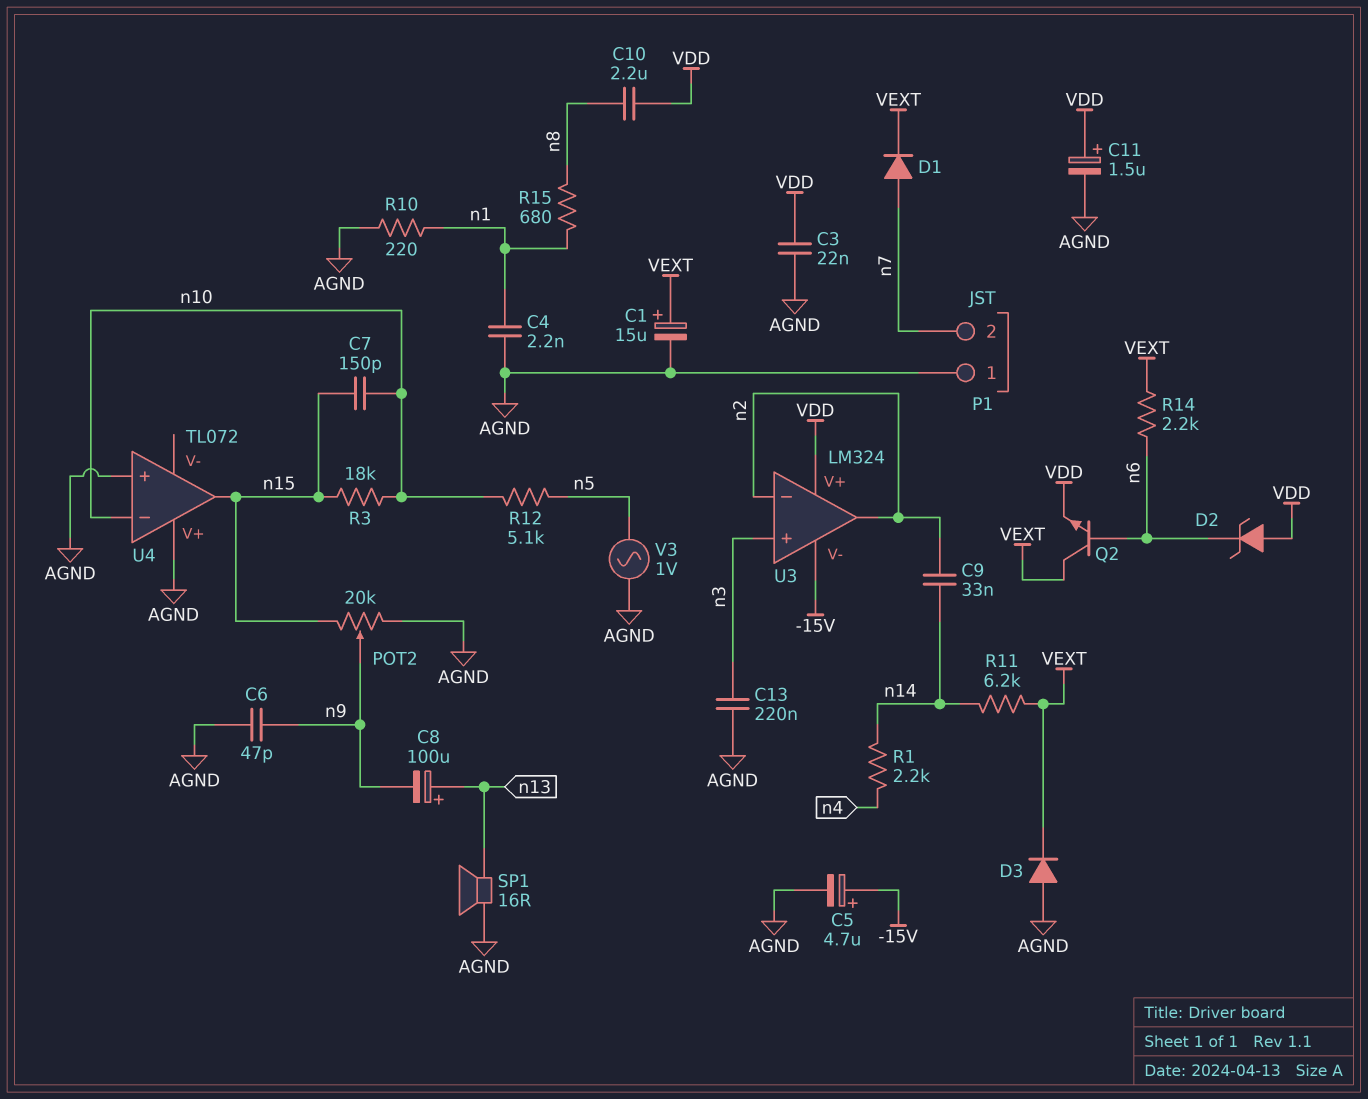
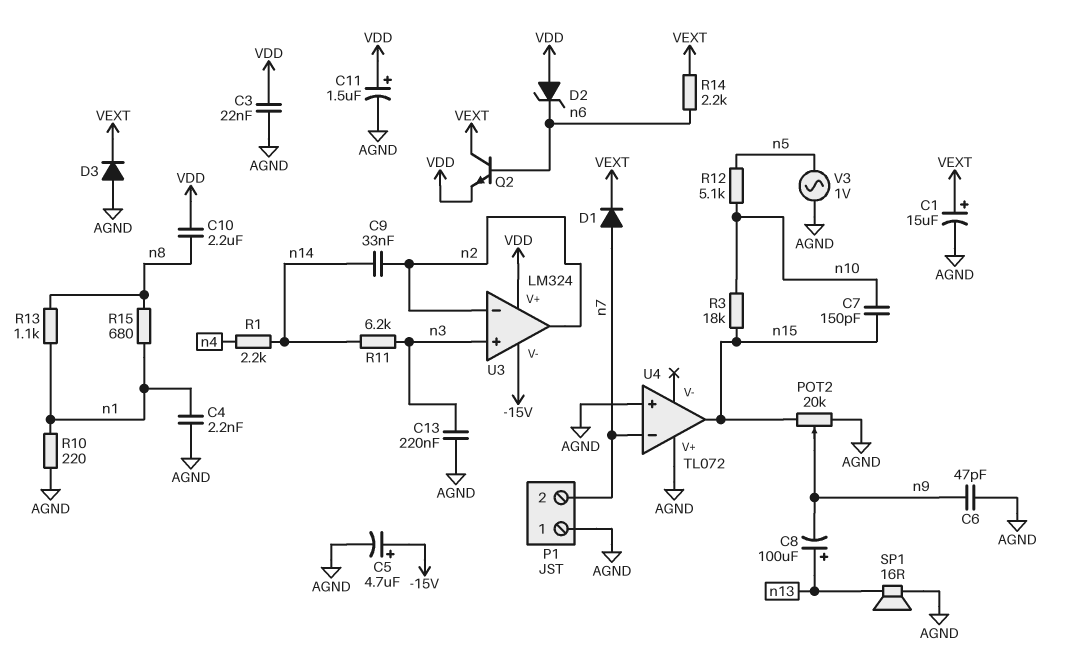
R11: 6.2k (VEXT, n14) -> 6.2k (n3, n14)
R13: none -> 1.1k (n1, n8)
U4 pin in-: n10 -> n7

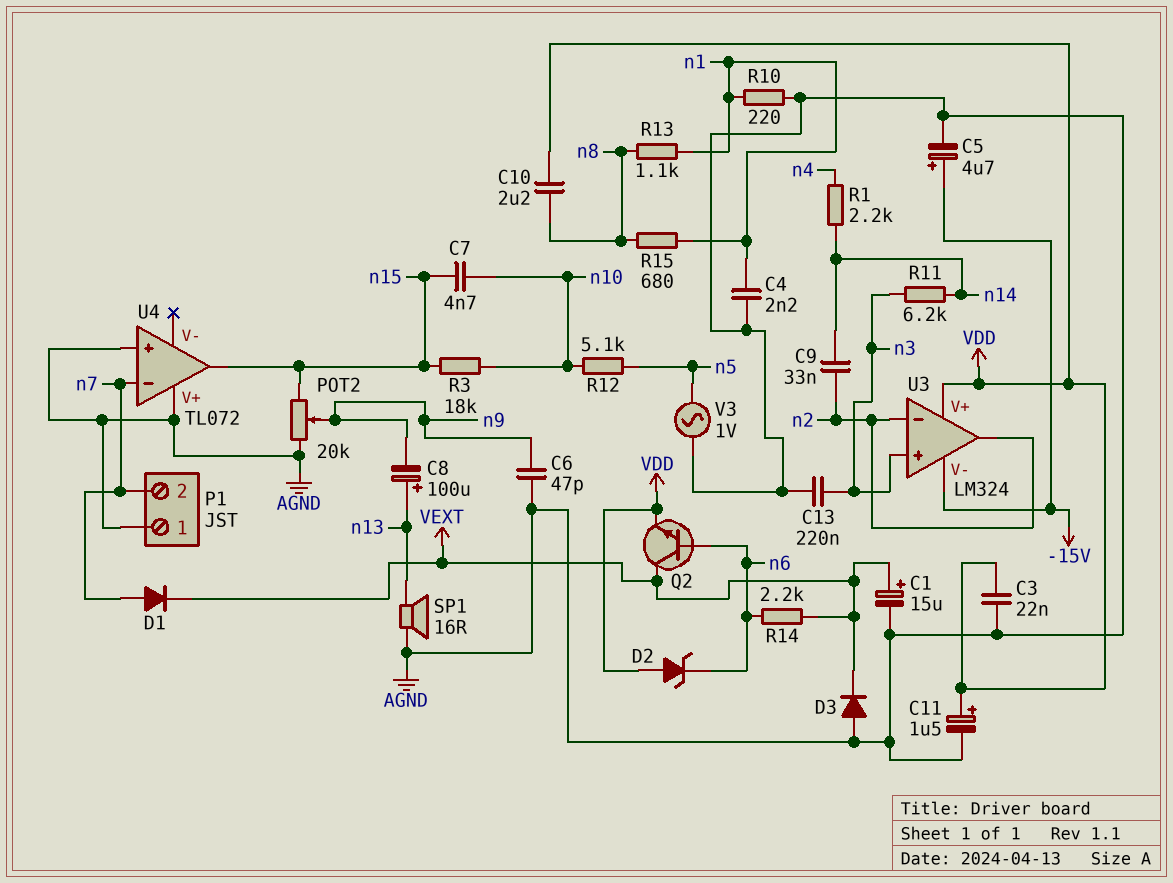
C7: 150pF (n10, n15) -> 4.7nF (n10, n15)

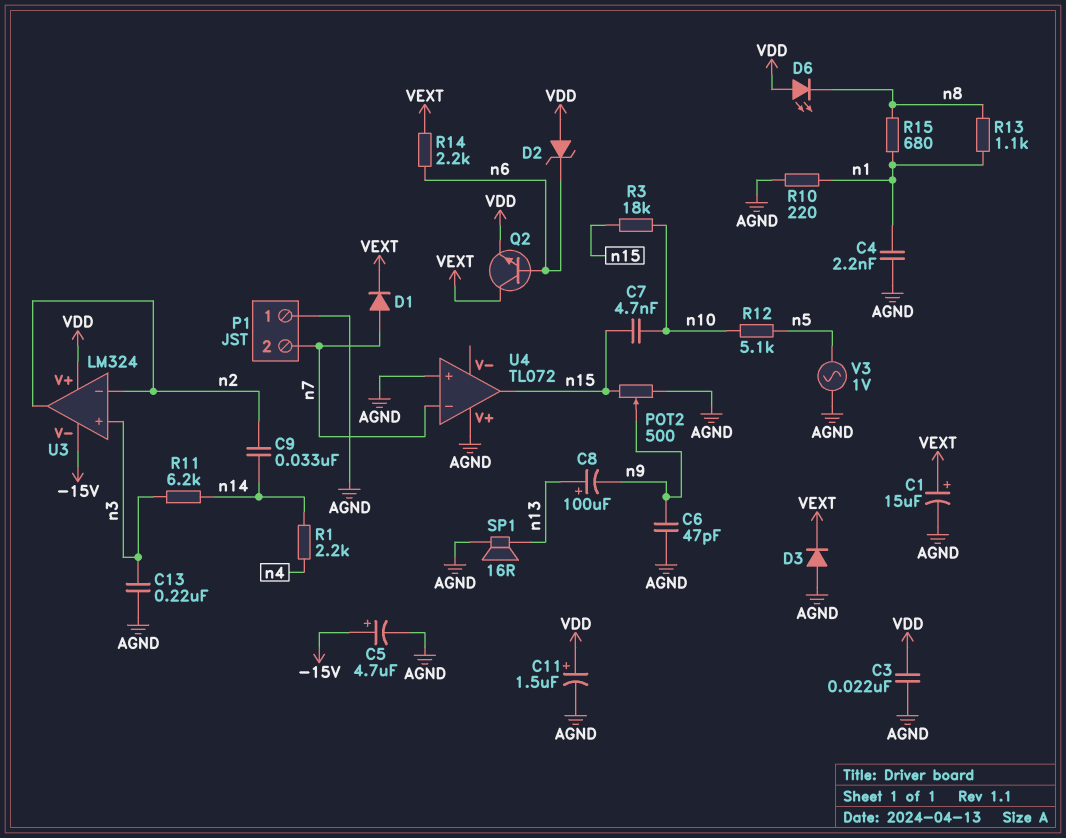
C10: 2.2uF (VDD, n8) -> none
D6: none -> LED (A VDD, K n8)
POT2: 20k (AGND, n15, wiper n9) -> 500 (AGND, n15, wiper n9)

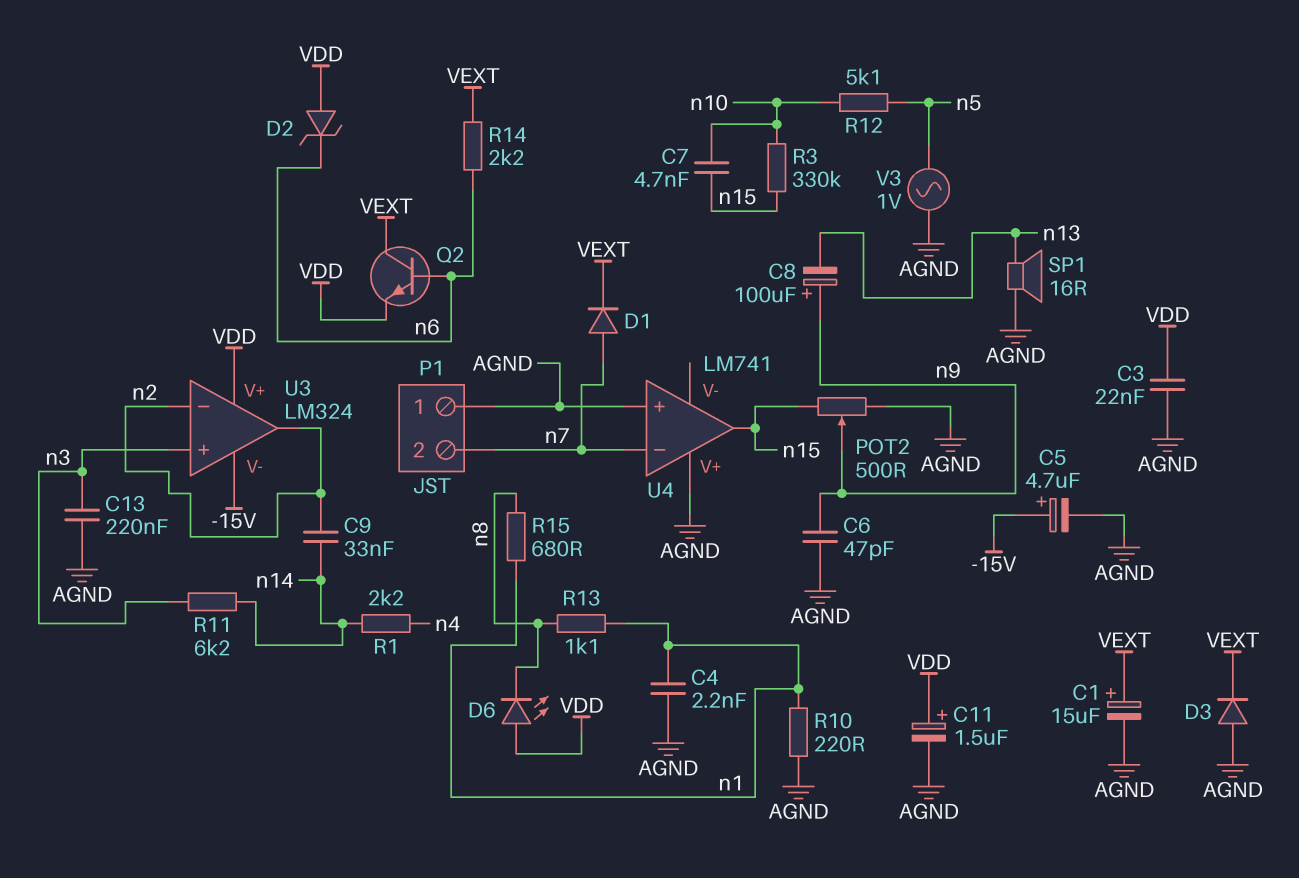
C8: 100uF (plus n13, minus n9) -> 100uF (plus n9, minus n13)
R3: 18k (n10, n15) -> 330k (n10, n15)
U4: TL072 -> LM741

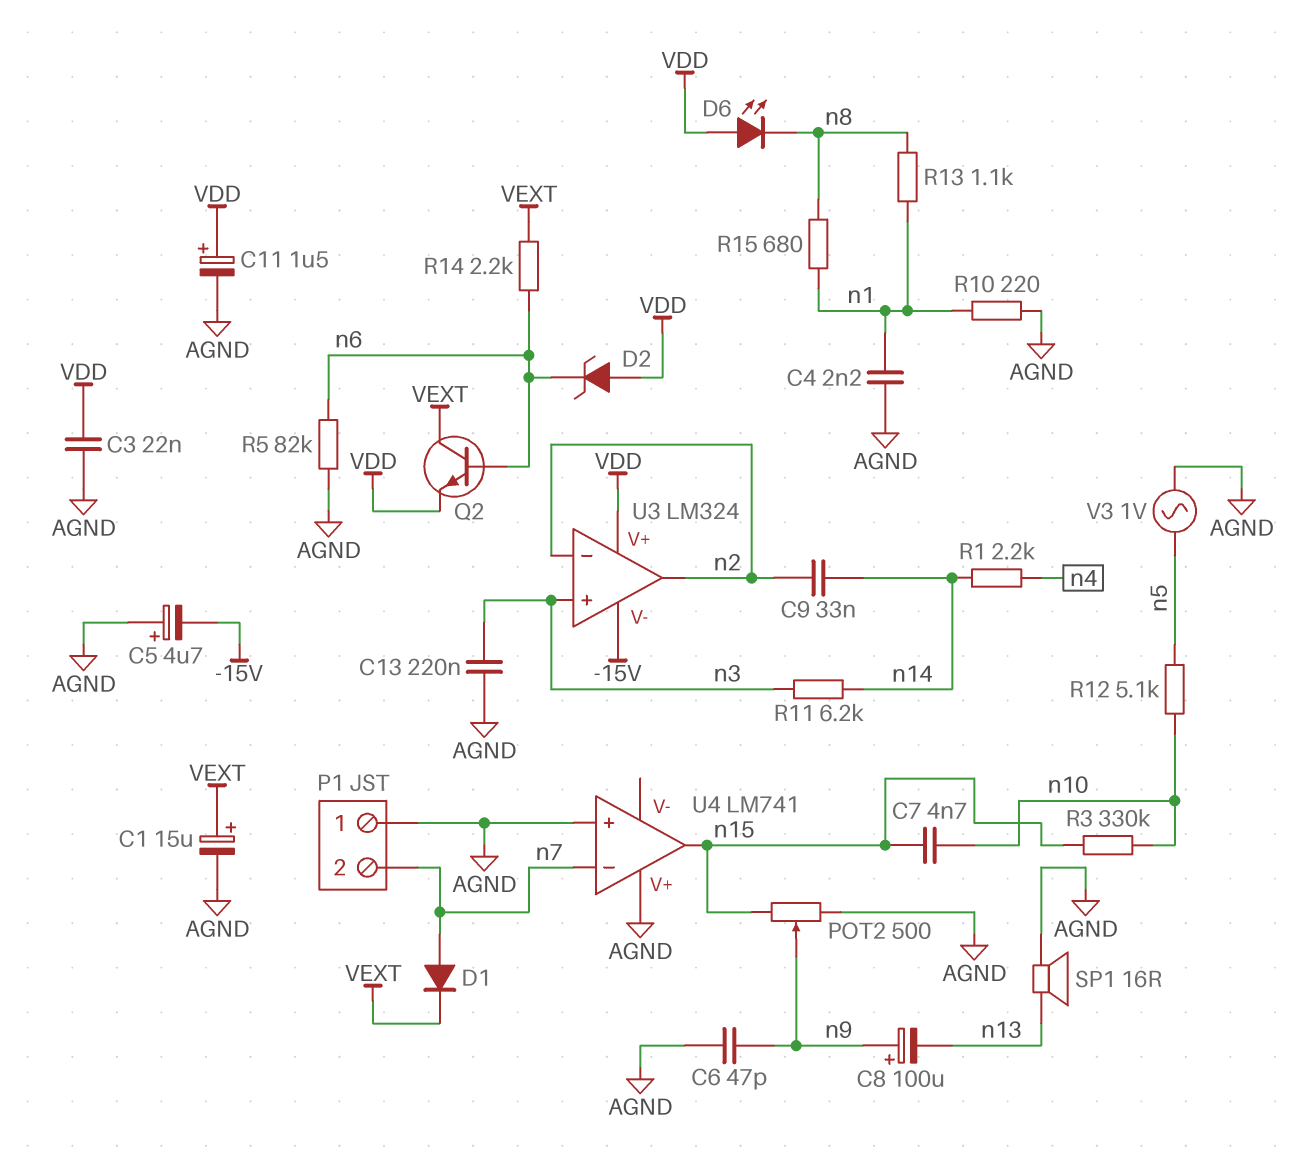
C5: 4.7uF (plus -15V, minus AGND) -> 4.7uF (plus AGND, minus -15V)
D3: diode (A AGND, K VEXT) -> none
R5: none -> 82k (AGND, n6)

